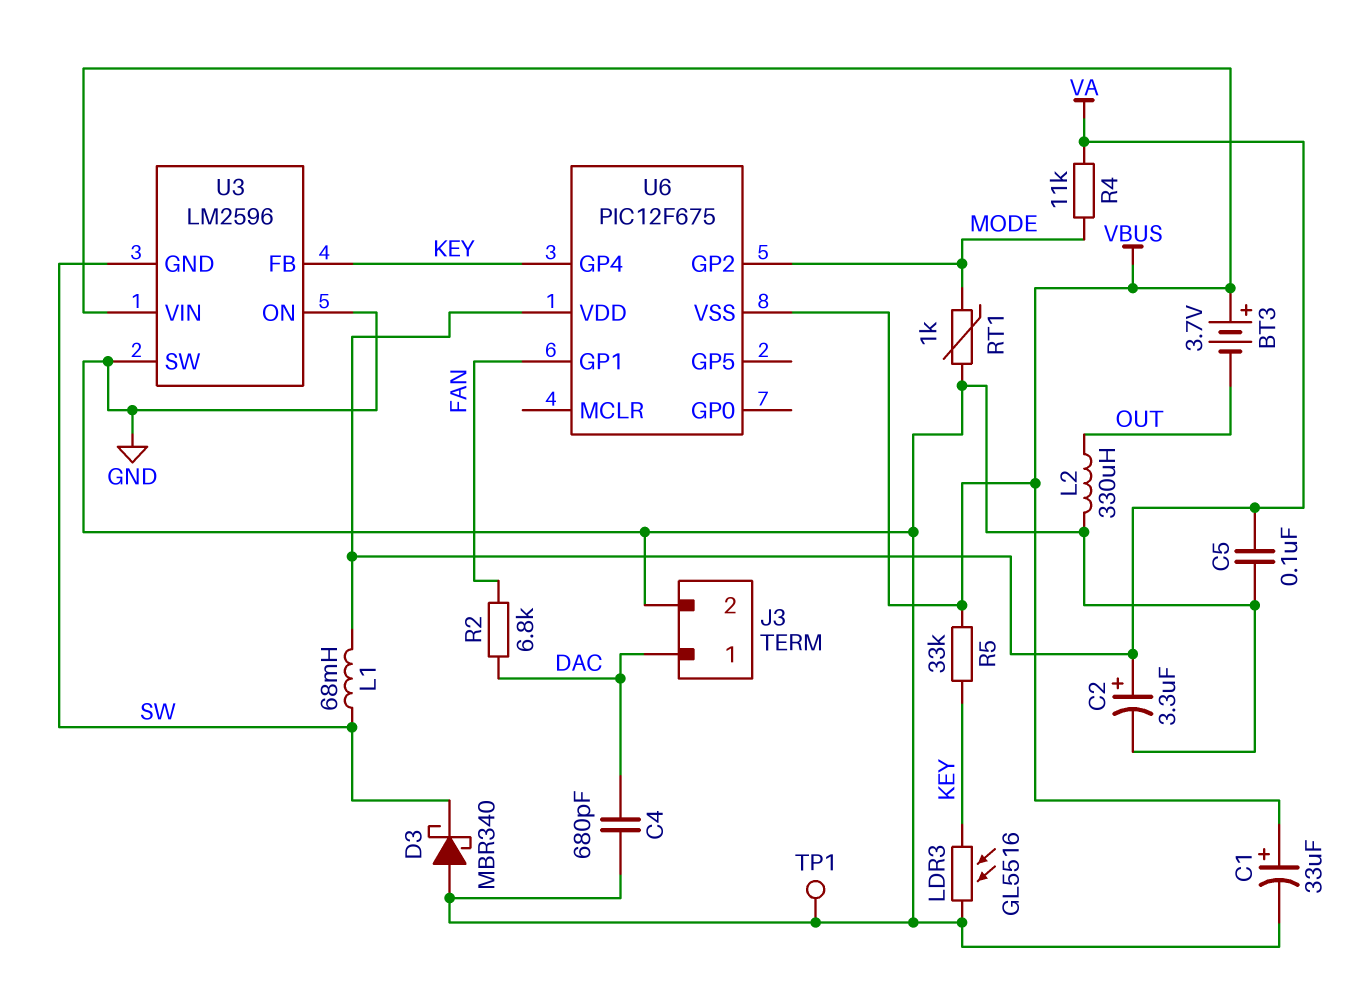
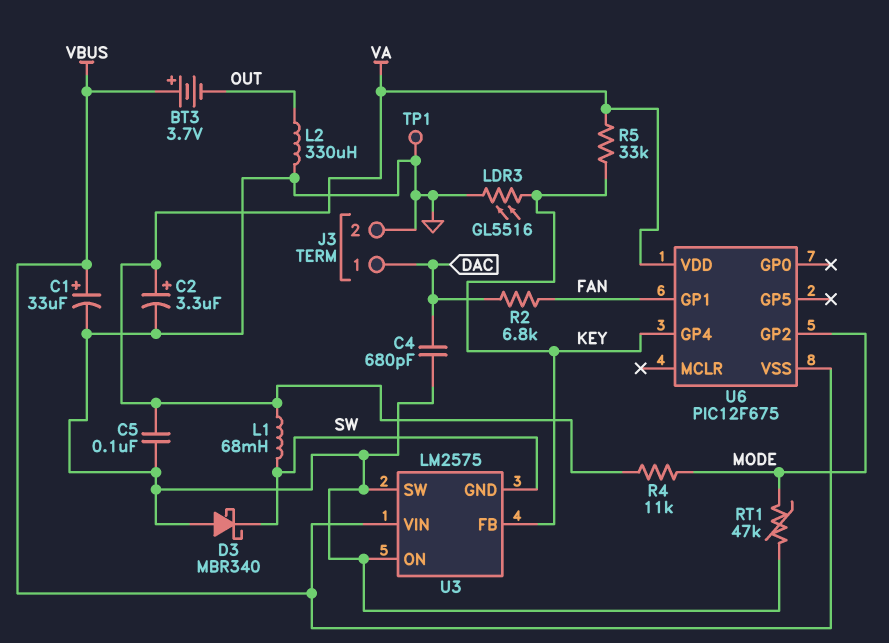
R5: 33k (KEY, VBUS) -> 33k (KEY, VA)
RT1: 1k (GND, MODE) -> 47k (GND, MODE)
U3: LM2596 -> LM2575

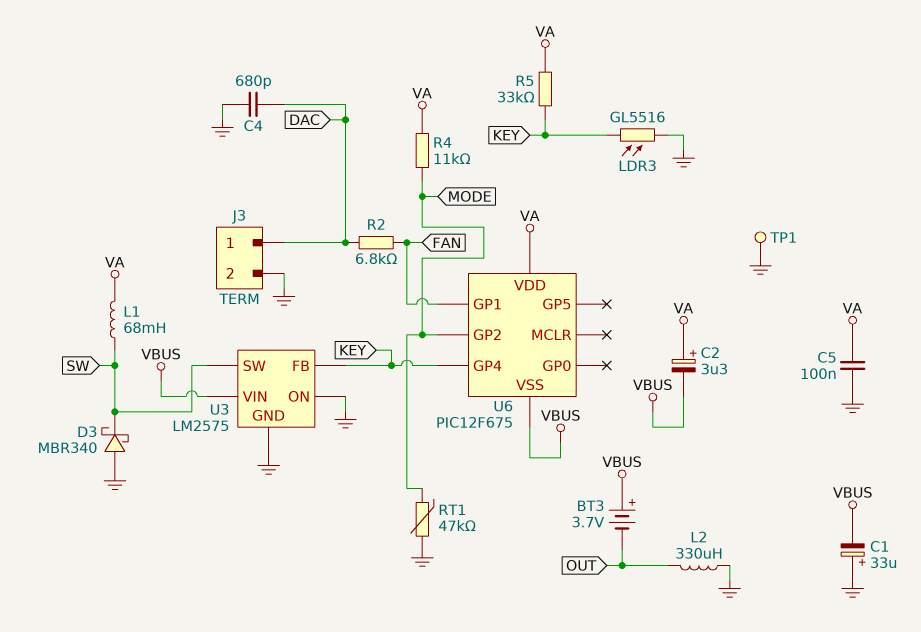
C1: 33uF (plus VBUS, minus GND) -> 33uF (plus GND, minus VBUS)
C2: 3.3uF (plus VA, minus GND) -> 3.3uF (plus VA, minus VBUS)
U3 pin GND: SW -> GND
U3 pin SW: GND -> SW

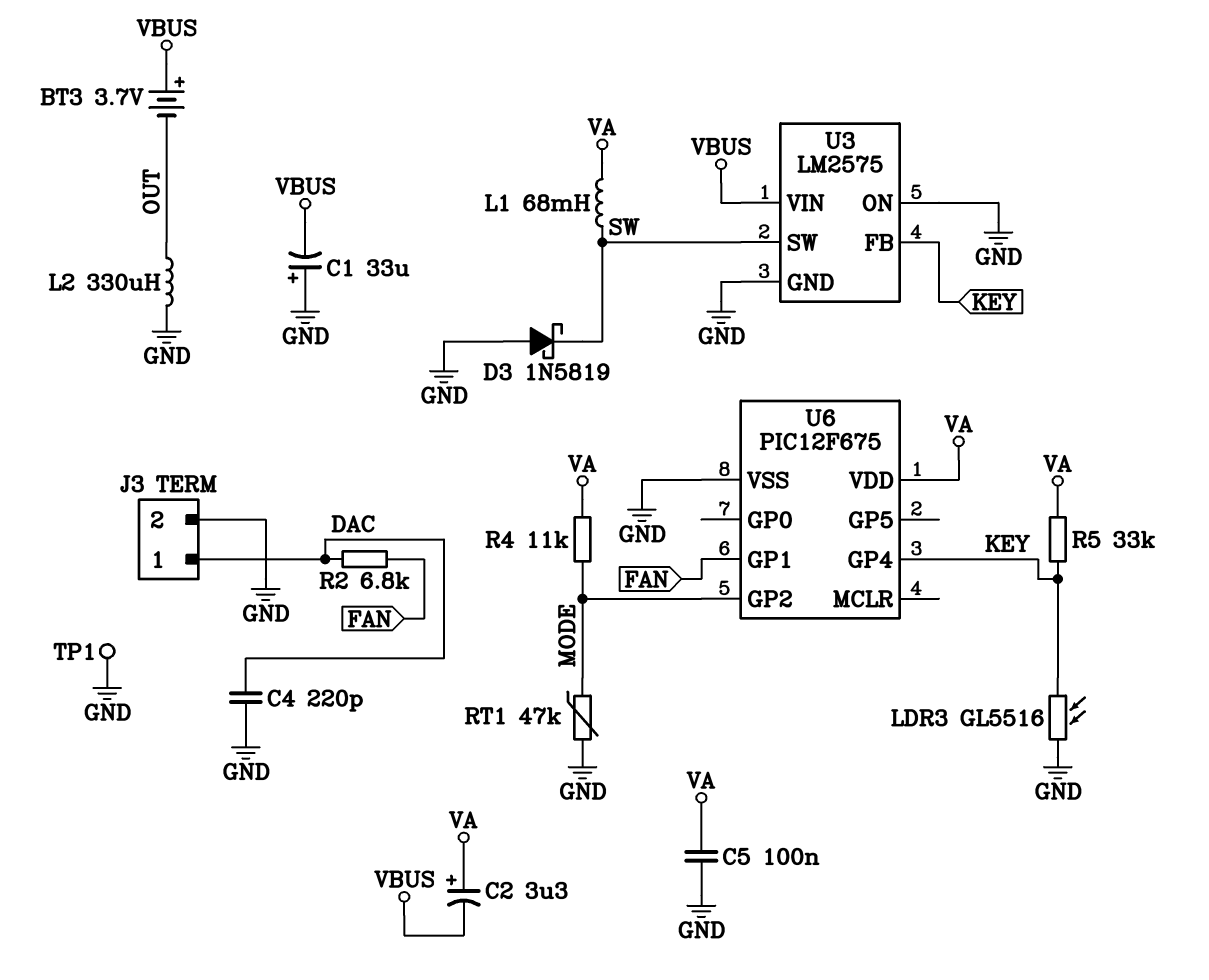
C4: 680pF (DAC, GND) -> 220pF (DAC, GND)
D3: schottky MBR340 (A GND, K SW) -> schottky 1N5819 (A GND, K SW)
U6 pin VSS: VBUS -> GND

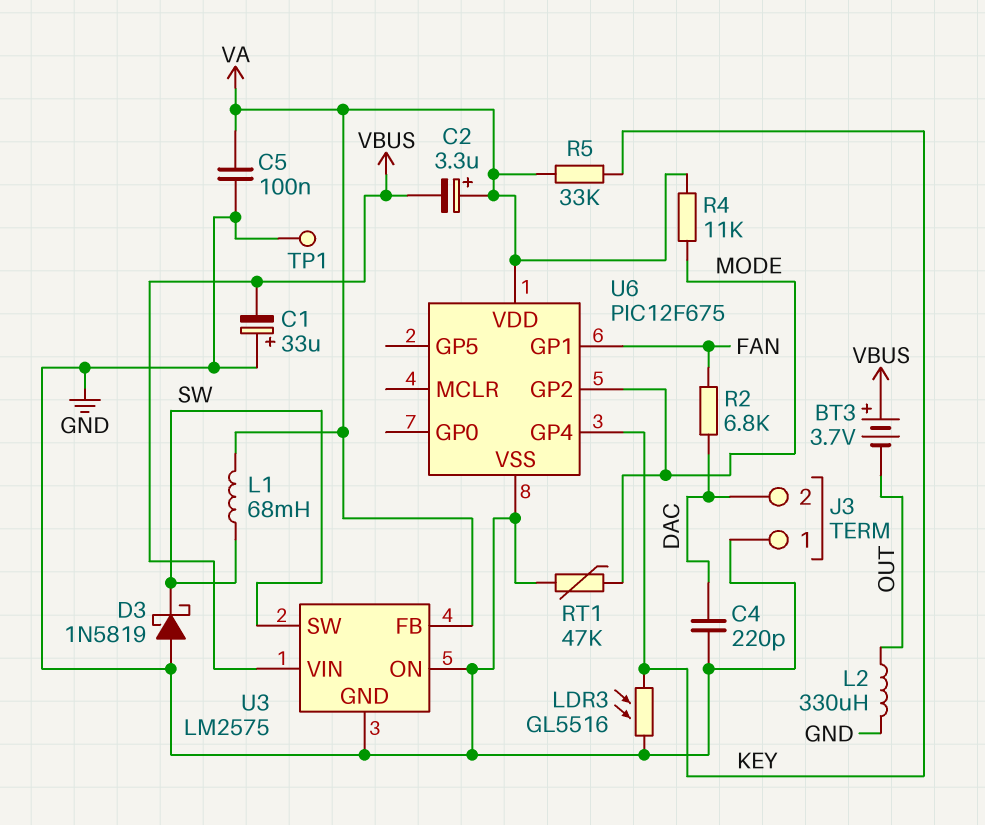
J3 pin 1: DAC -> GND
J3 pin 2: GND -> DAC
U3 pin FB: KEY -> VA

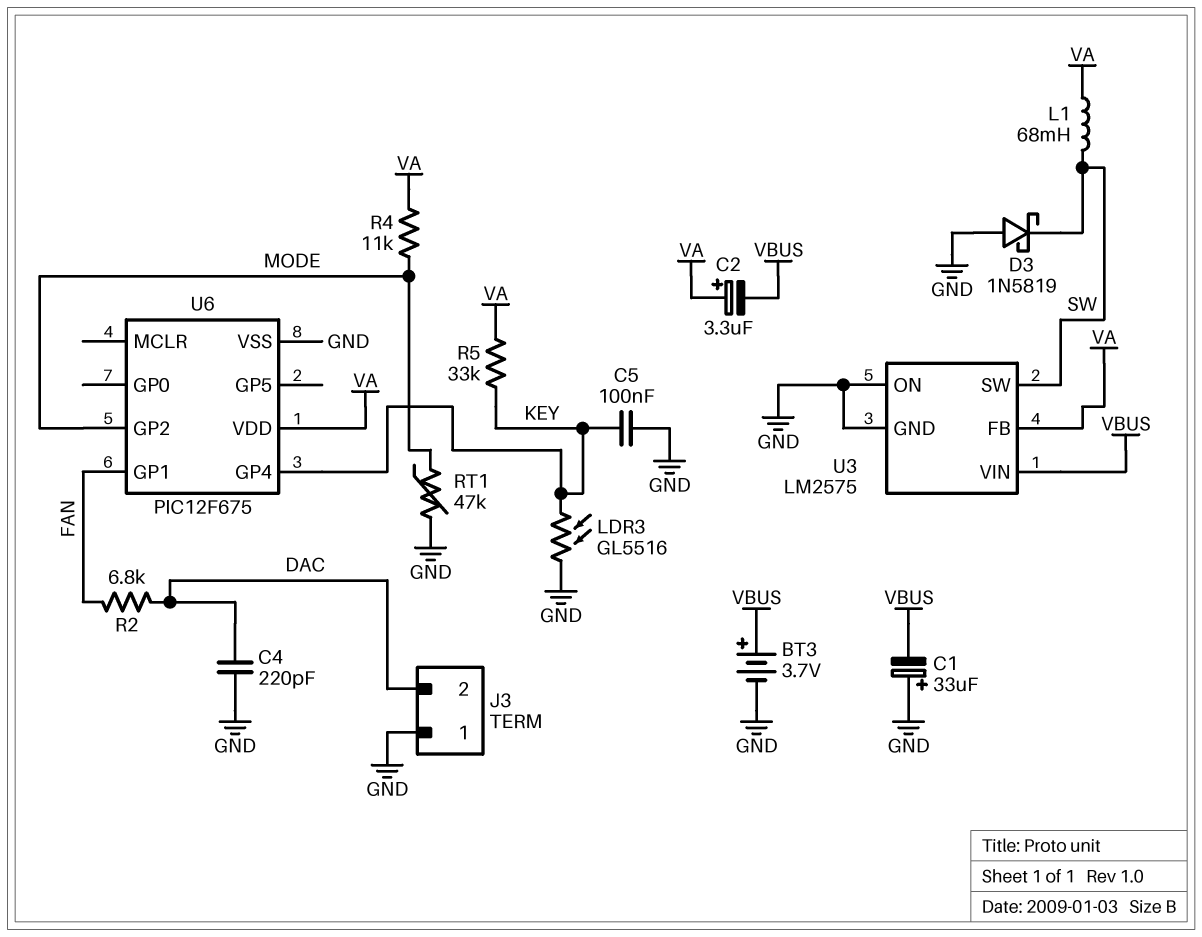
BT3: 3.7V (plus VBUS, minus OUT) -> 3.7V (plus VBUS, minus GND)
C5: 100nF (GND, VA) -> 100nF (GND, KEY)
L2: 330uH (GND, OUT) -> none
TP1: test point (GND) -> none

